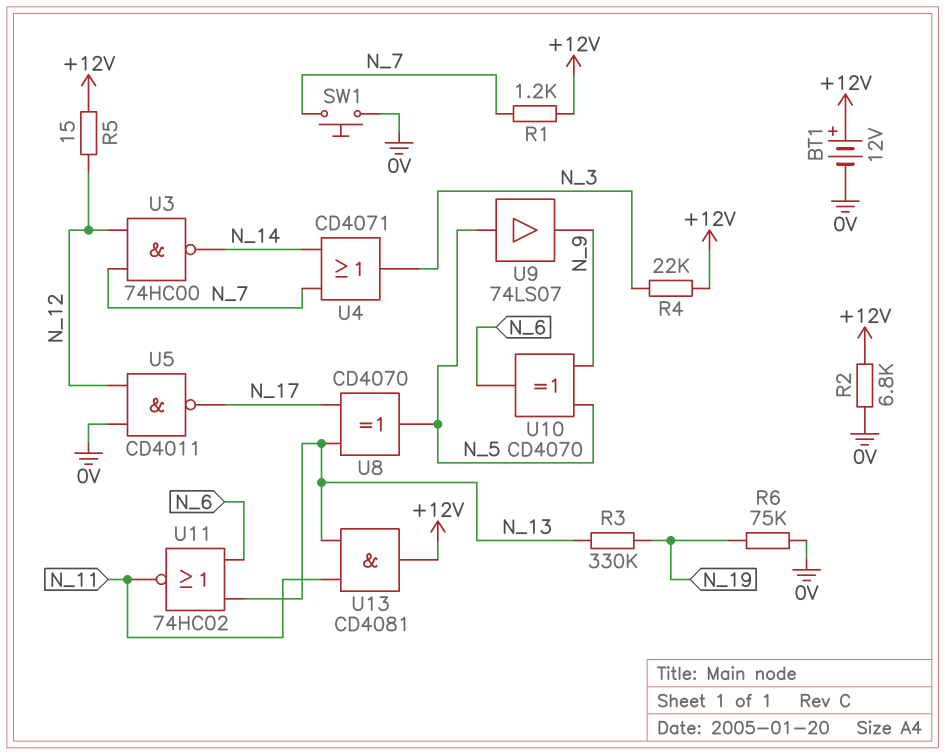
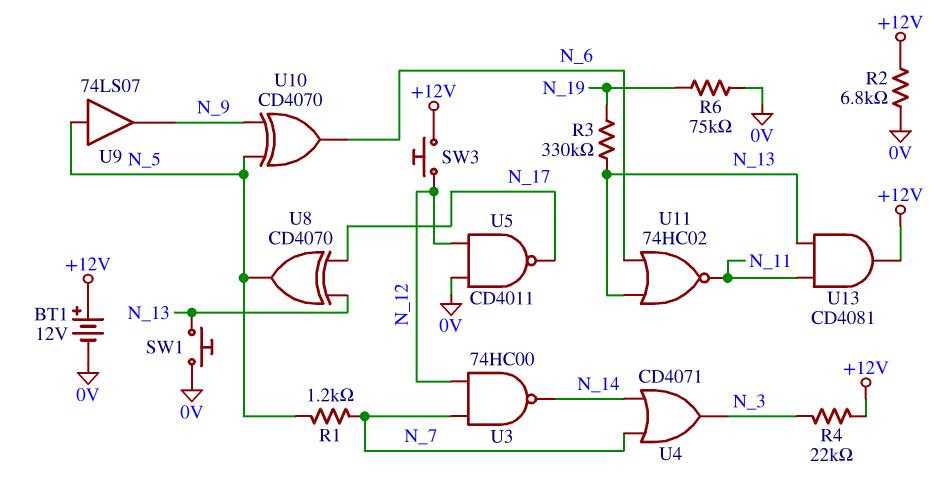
R1: 1.2k (+12V, N_7) -> 1.2k (N_5, N_7)
R5: 15 (+12V, N_12) -> none
SW1: button (0V, N_7) -> button (0V, N_13)
SW3: none -> button (+12V, N_12)

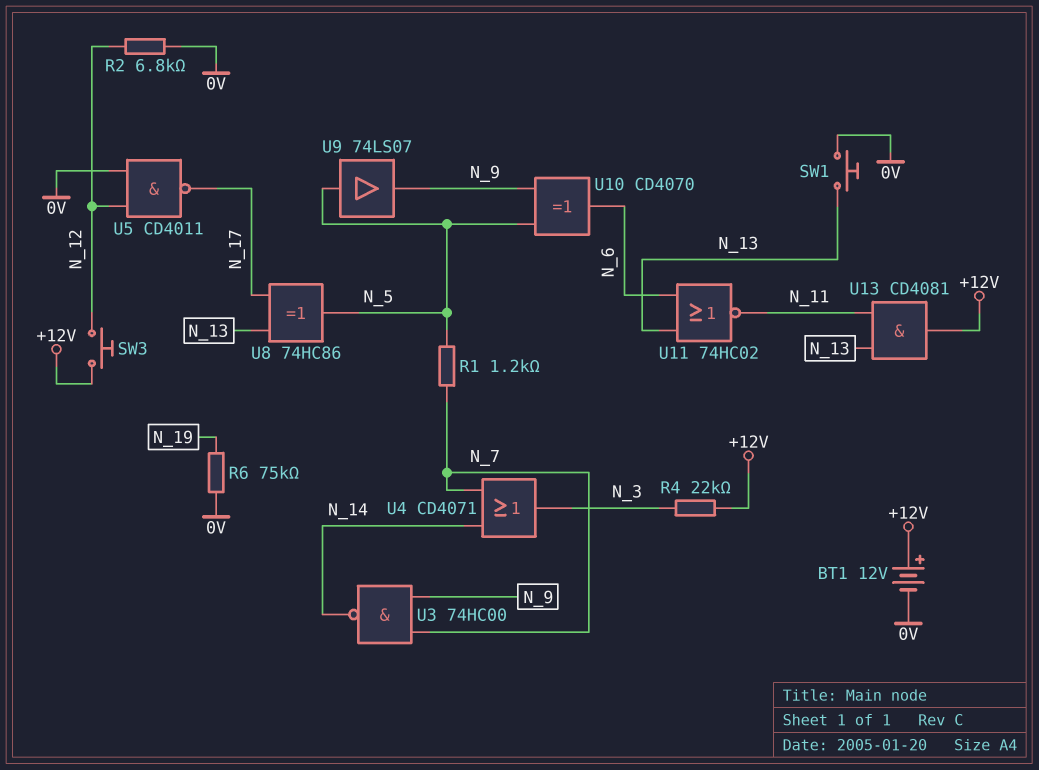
R2: 6.8k (+12V, 0V) -> 6.8k (0V, N_12)
R3: 330k (N_13, N_19) -> none
U3: NAND 74HC00 (in N_7, in N_12, out N_14) -> NAND 74HC00 (in N_7, in N_9, out N_14)
U8: XOR CD4070 (in N_13, in N_17, out N_5) -> XOR 74HC86 (in N_13, in N_17, out N_5)

